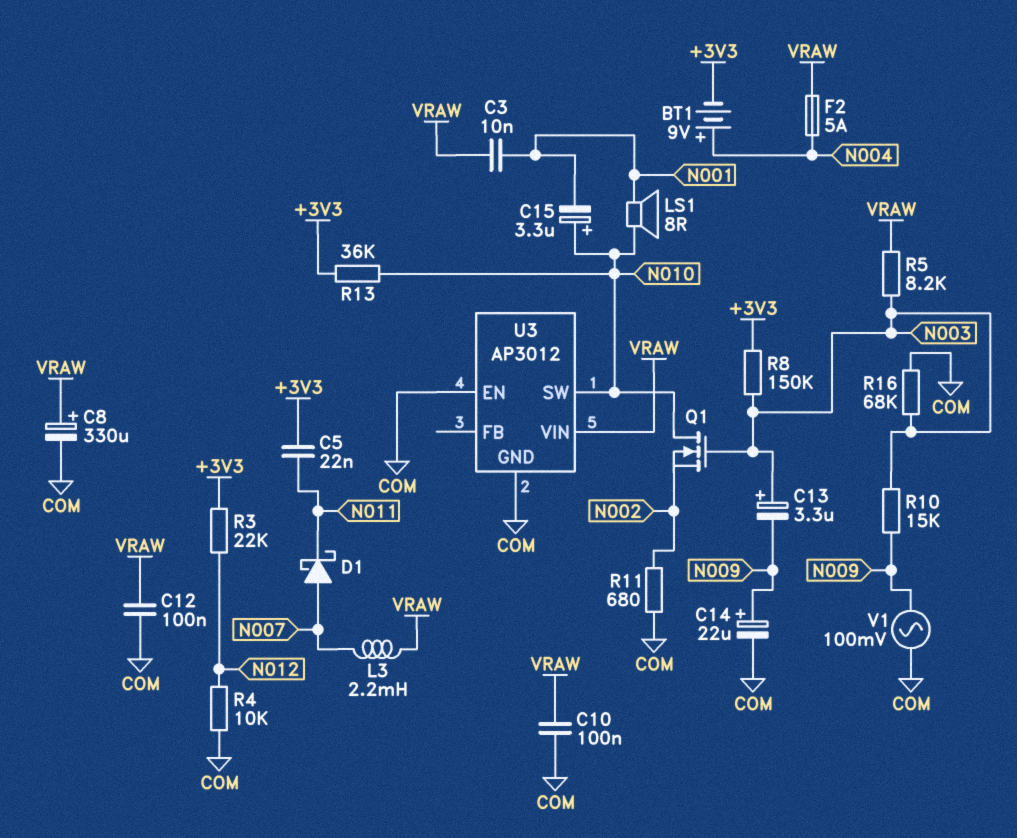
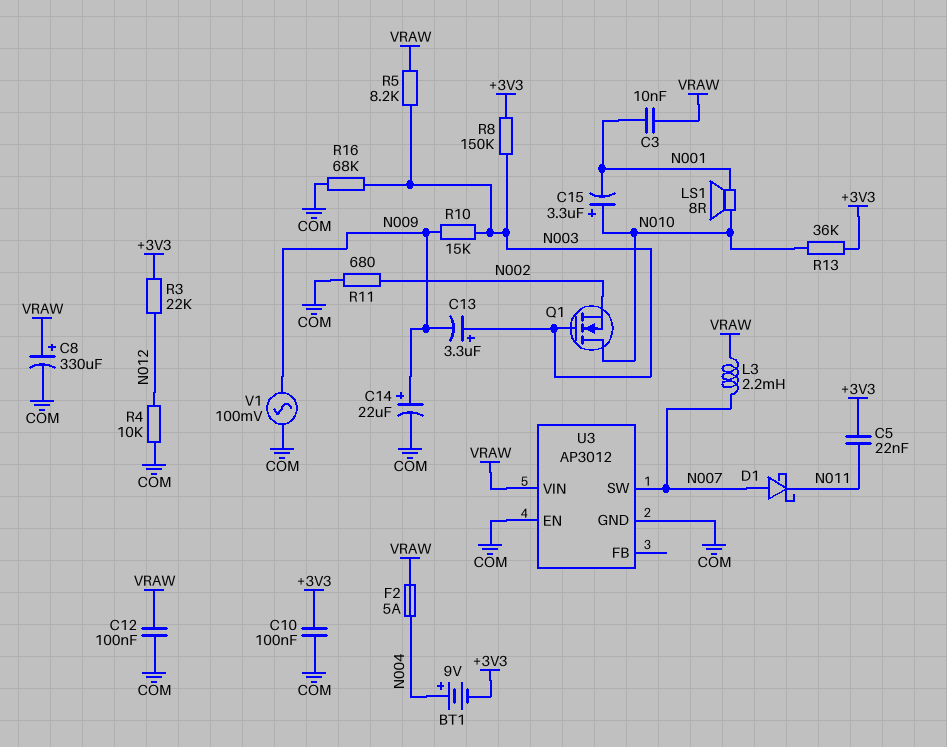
C10: 100nF (COM, VRAW) -> 100nF (+3V3, COM)
U3 pin SW: N010 -> N007

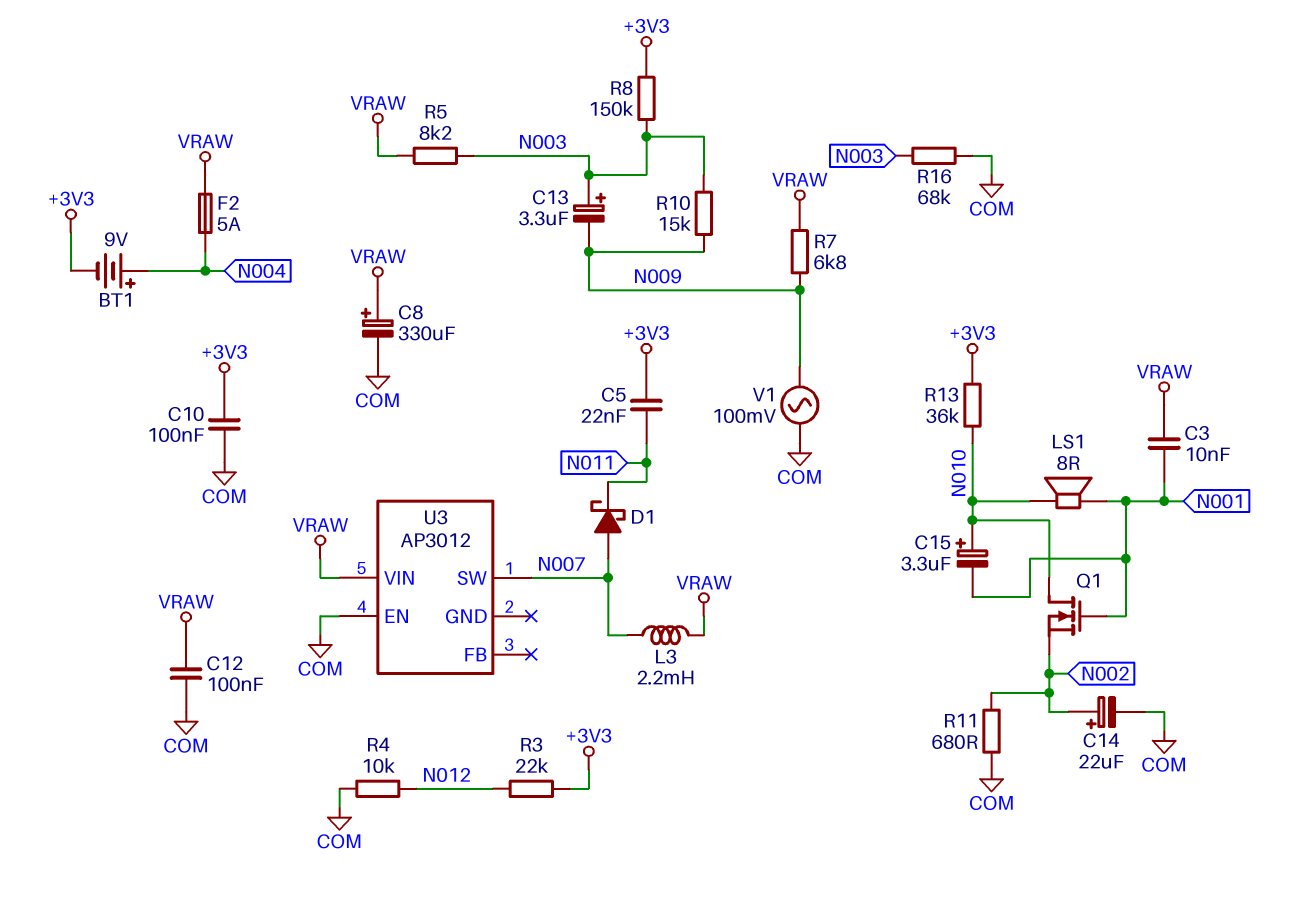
C14: 22uF (plus N009, minus COM) -> 22uF (plus N002, minus COM)
Q1: NMOS (G N003, D N010, S N002) -> NMOS (G N001, D N010, S N002)
R7: none -> 6.8k (N009, VRAW)
U3 pin GND: COM -> none

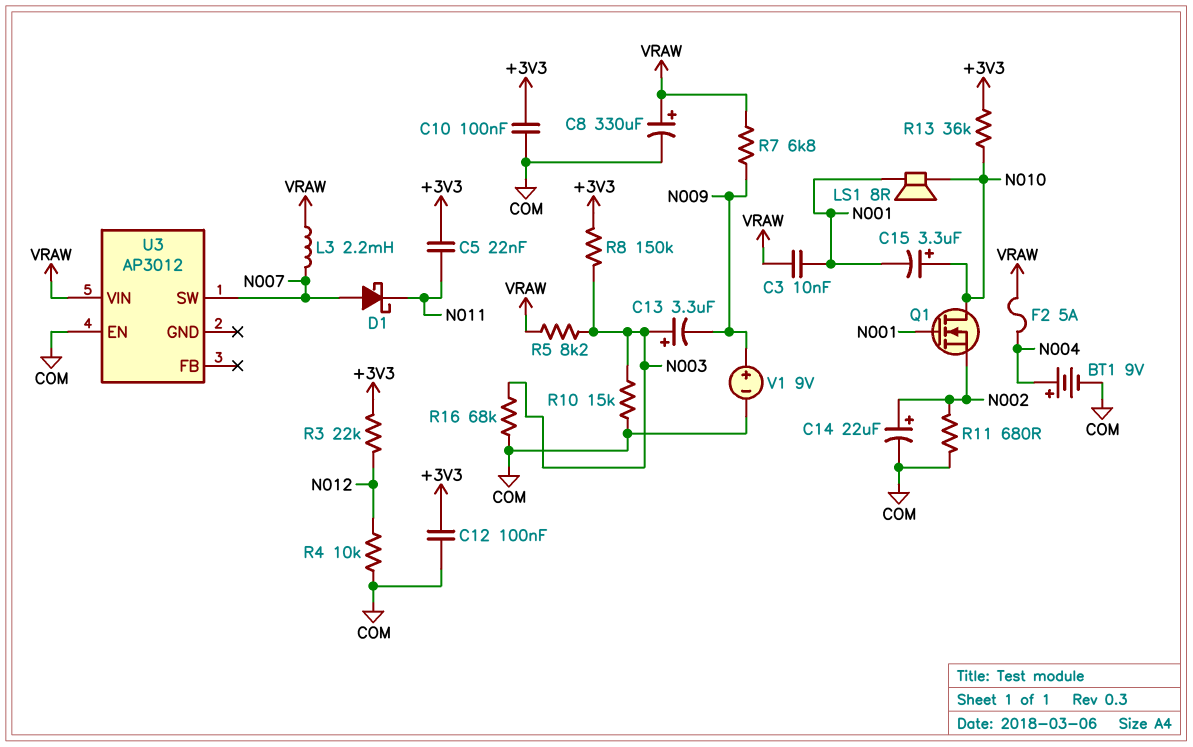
BT1: 9V (plus N004, minus +3V3) -> 9V (plus N004, minus COM)
C12: 100nF (COM, VRAW) -> 100nF (+3V3, COM)
R10: 15k (N003, N009) -> 15k (COM, N003)
V1: AC 100mV (COM, N009) -> 9V (plus N009, minus COM)

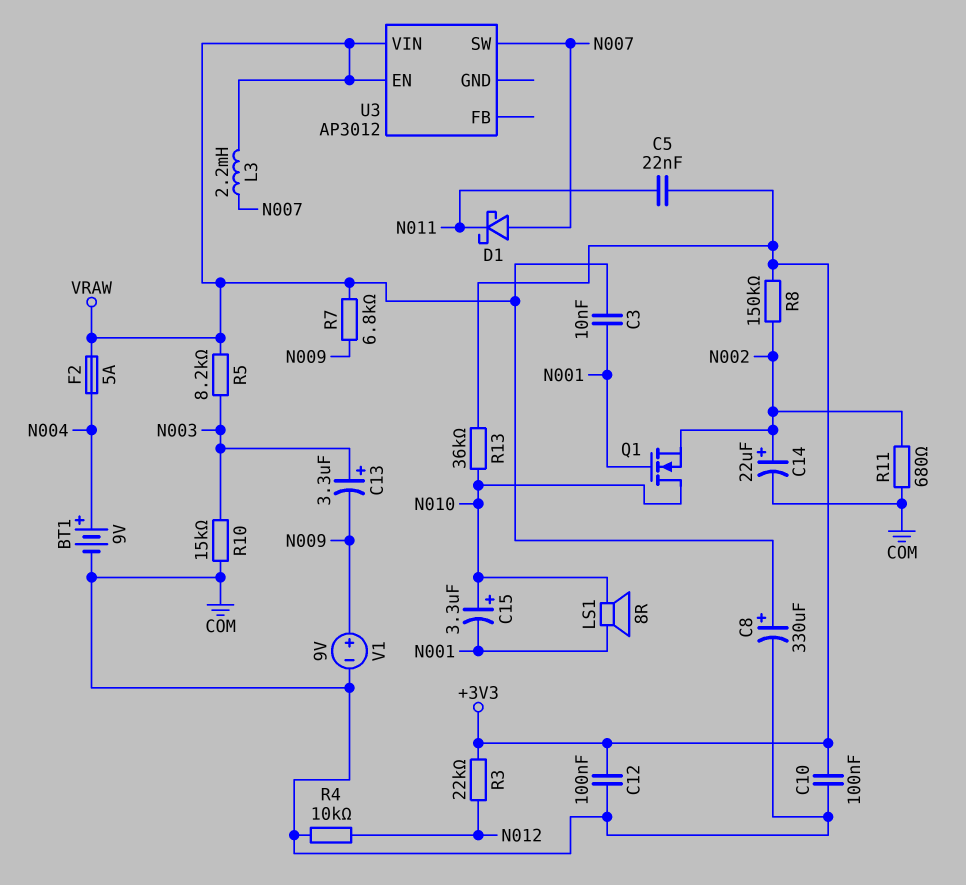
R8: 150k (+3V3, N003) -> 150k (+3V3, N002)
R16: 68k (COM, N003) -> none
U3 pin EN: COM -> VRAW

